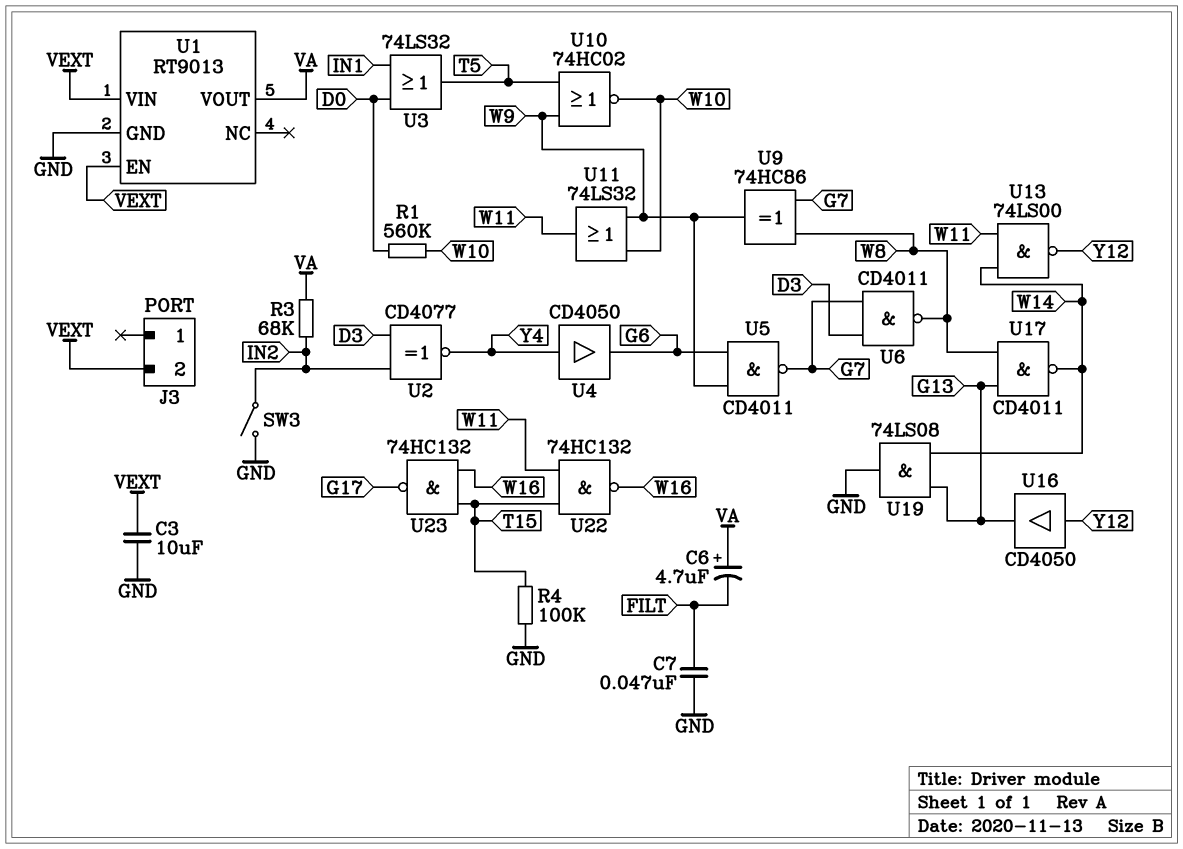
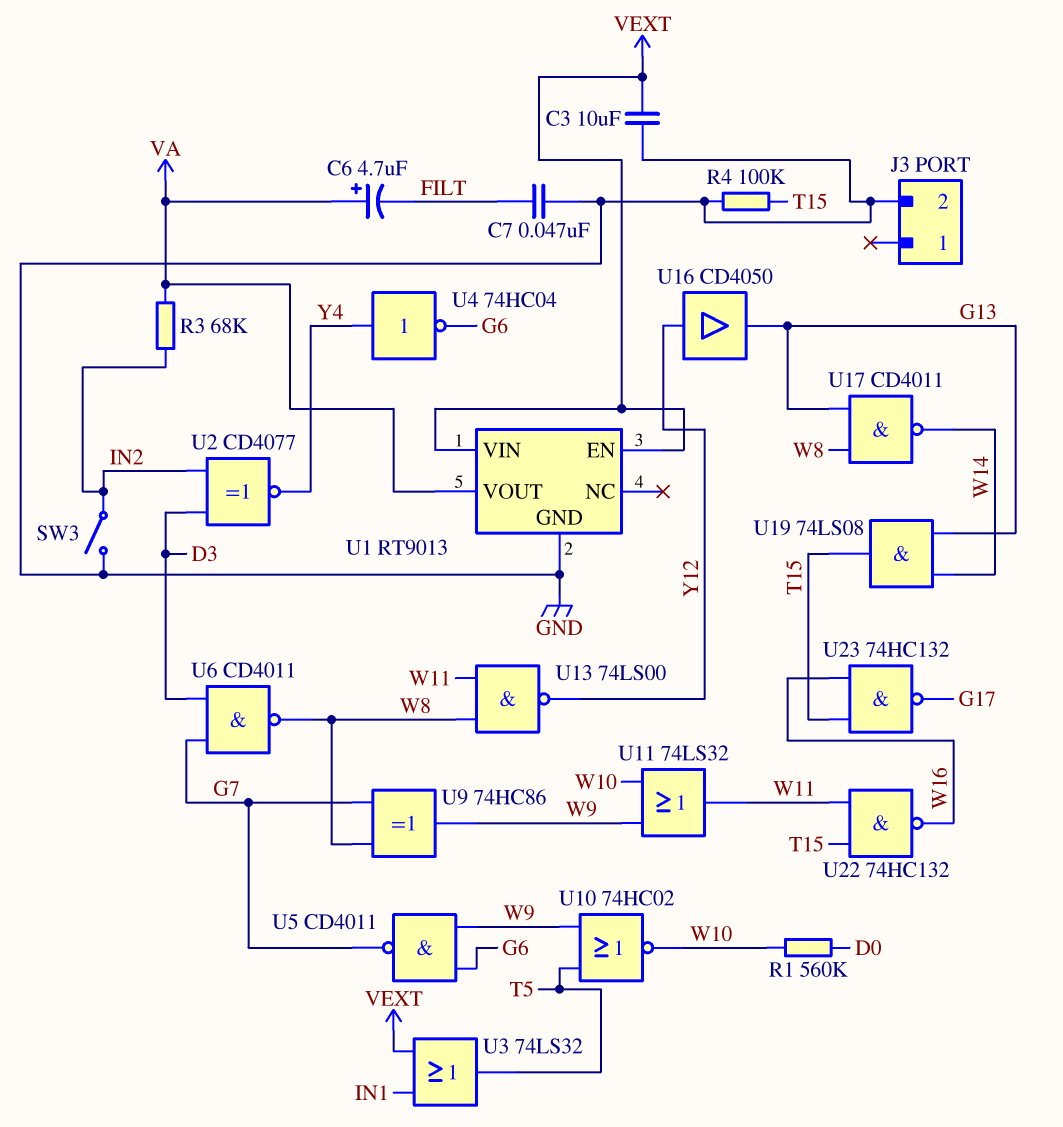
J3 pin 2: VEXT -> GND
U3: OR 74LS32 (in D0, in IN1, out T5) -> OR 74LS32 (in IN1, in VEXT, out T5)
U4: buffer CD4050 (in Y4, out G6) -> NOT 74HC04 (in Y4, out G6)
U13: NAND 74LS00 (in W11, in W14, out Y12) -> NAND 74LS00 (in W8, in W11, out Y12)
U19: AND 74LS08 (in G13, in W14, out GND) -> AND 74LS08 (in G13, in W14, out T15)

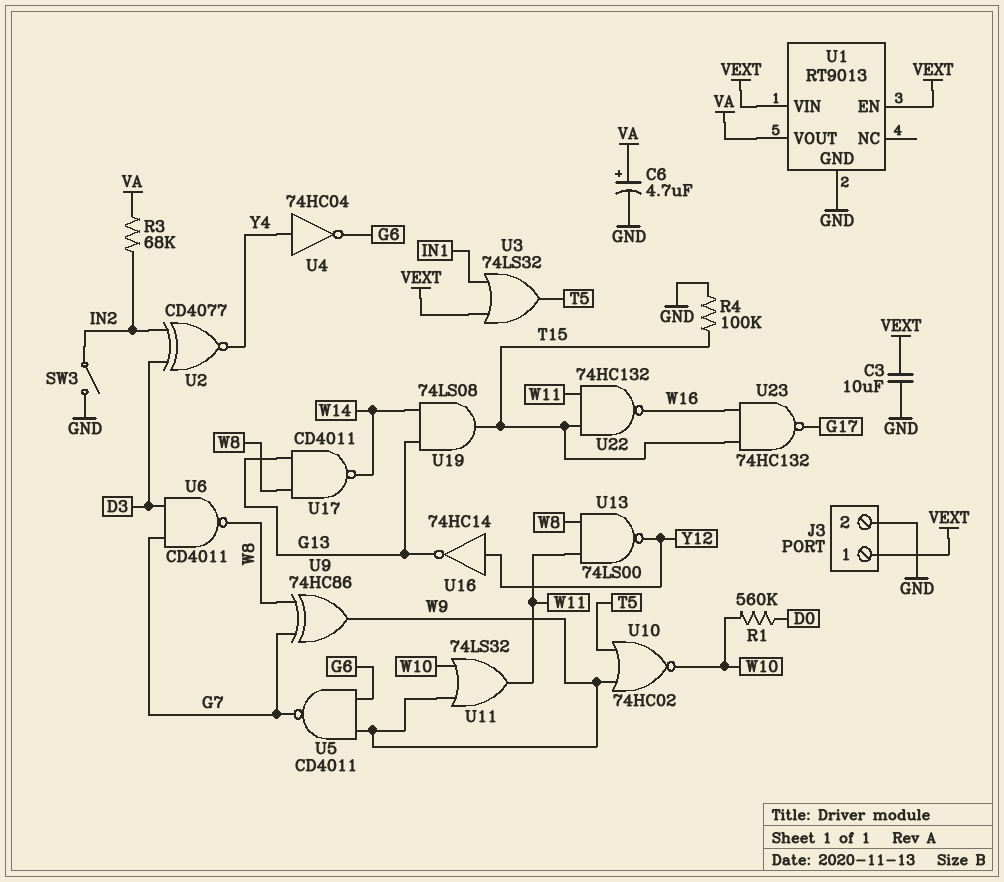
C6: 4.7uF (plus VA, minus FILT) -> 4.7uF (plus VA, minus GND)
C7: 47nF (FILT, GND) -> none
J3 pin 1: none -> VEXT
U16: buffer CD4050 (in Y12, out G13) -> NOT 74HC14 (in Y12, out G13)

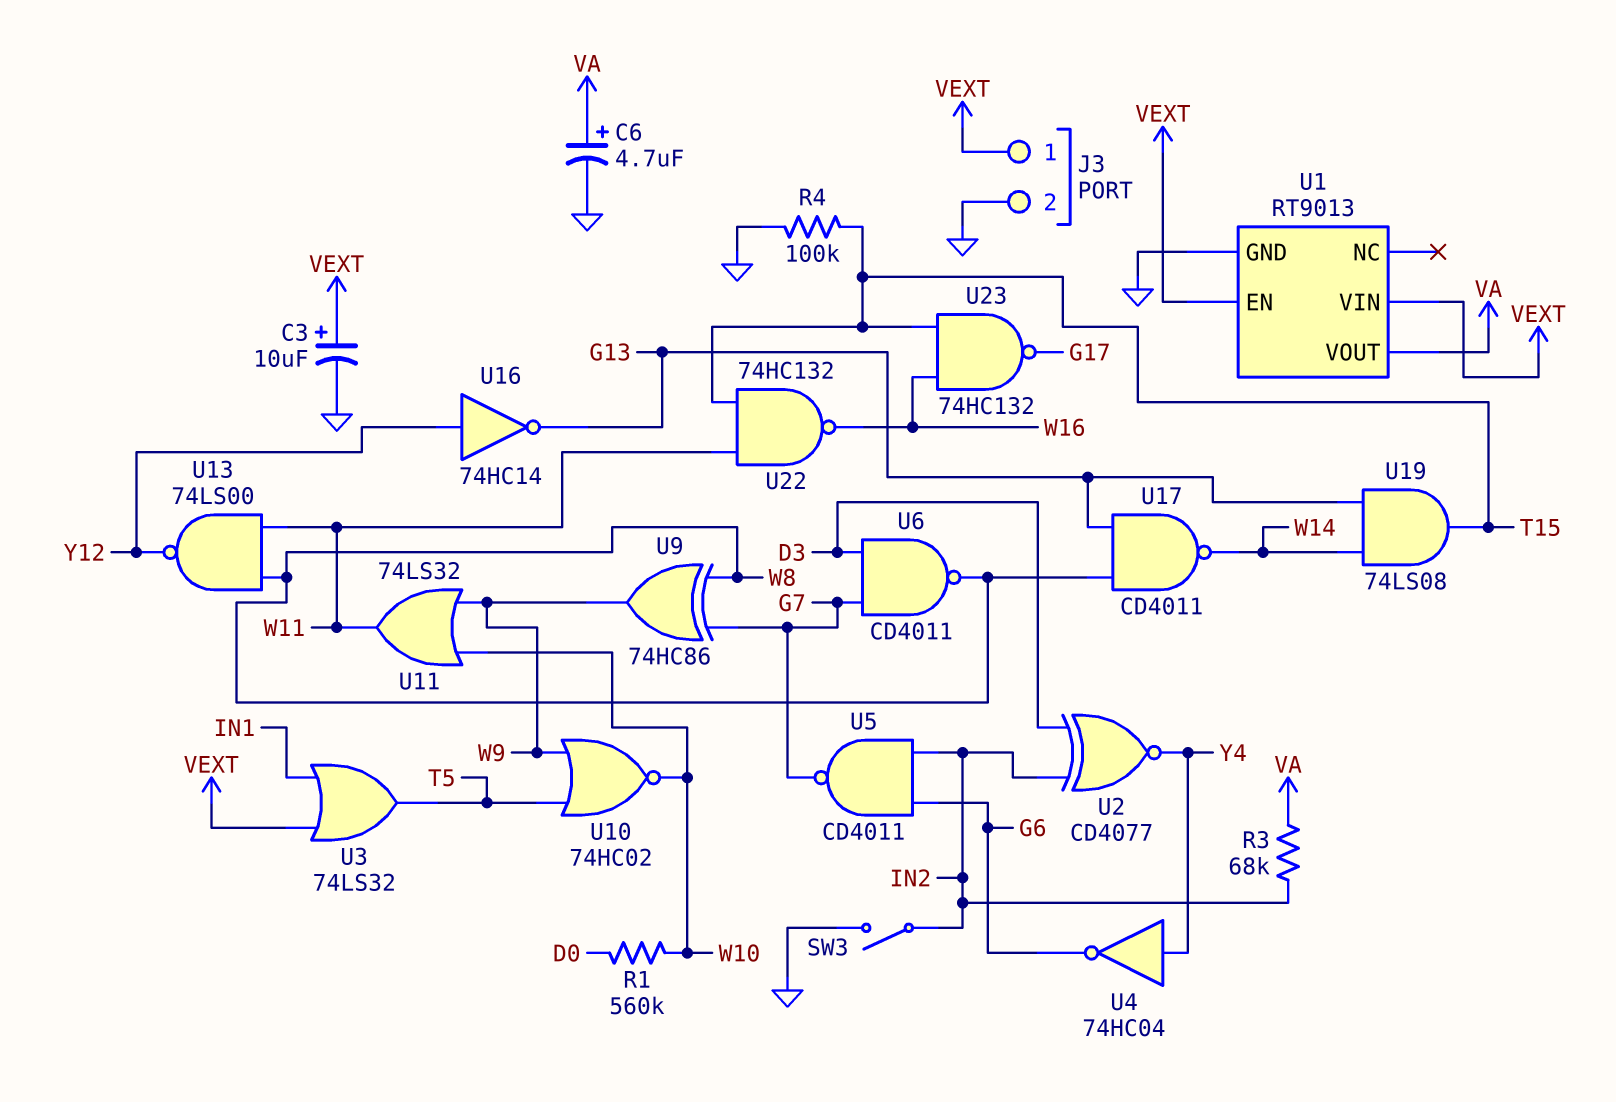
C3: 10uF (GND, VEXT) -> 10uF (plus VEXT, minus GND)
U5: NAND CD4011 (in G6, in W9, out G7) -> NAND CD4011 (in G6, in IN2, out G7)

